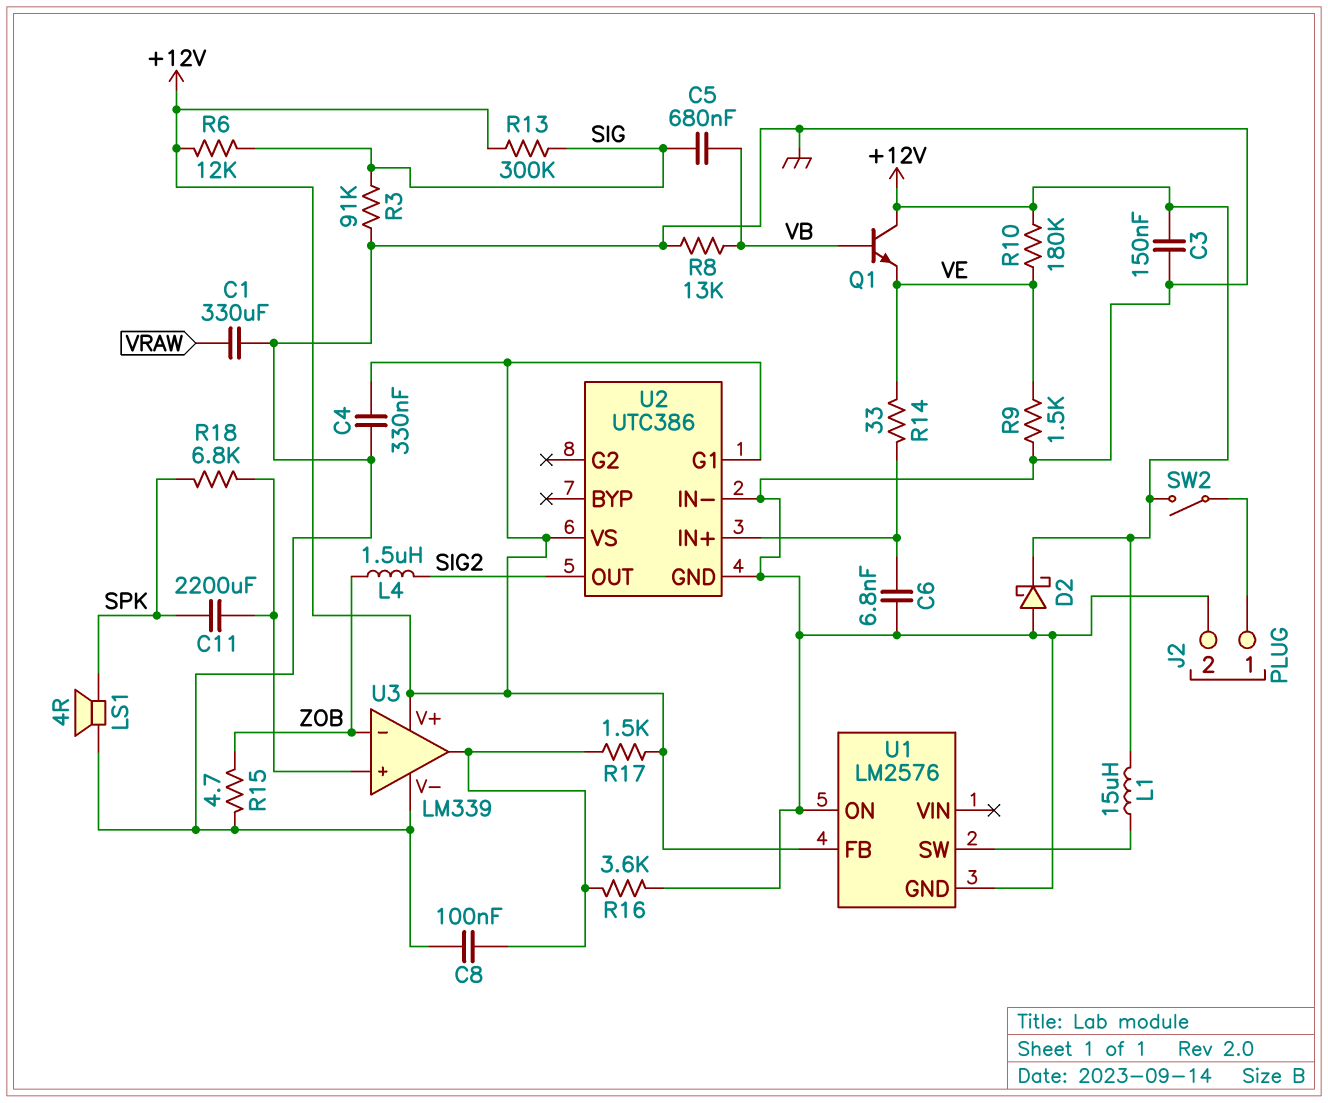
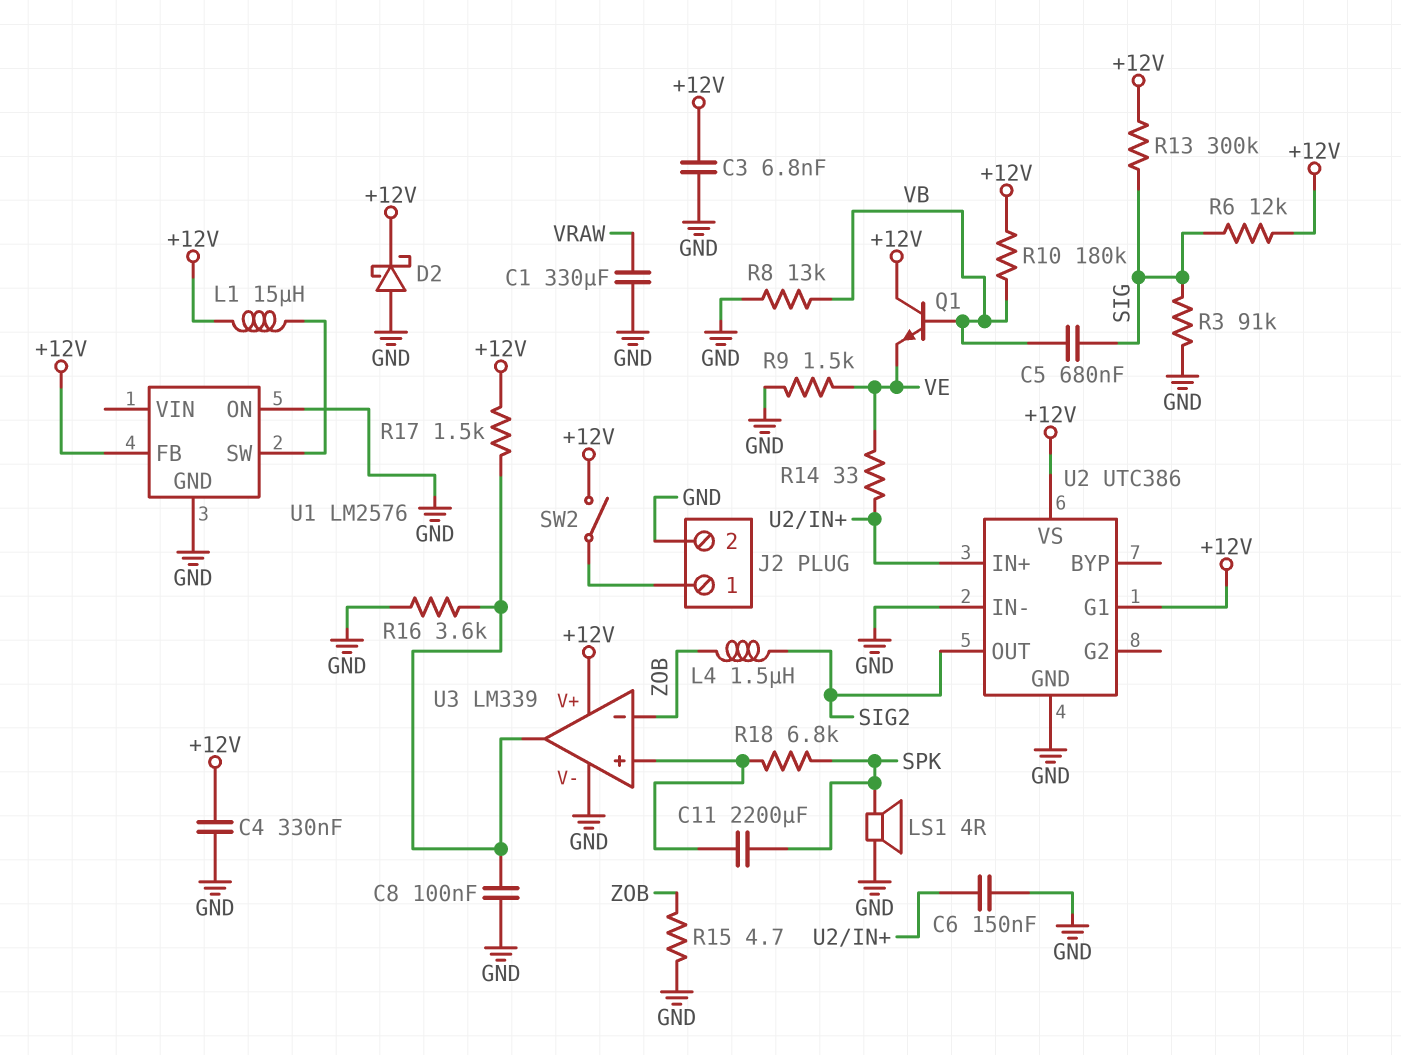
C3: 150nF (+12V, GND) -> 6.8nF (+12V, GND)
C6: 6.8nF (GND, U2/IN+) -> 150nF (GND, U2/IN+)
R10: 180k (+12V, VE) -> 180k (+12V, VB)

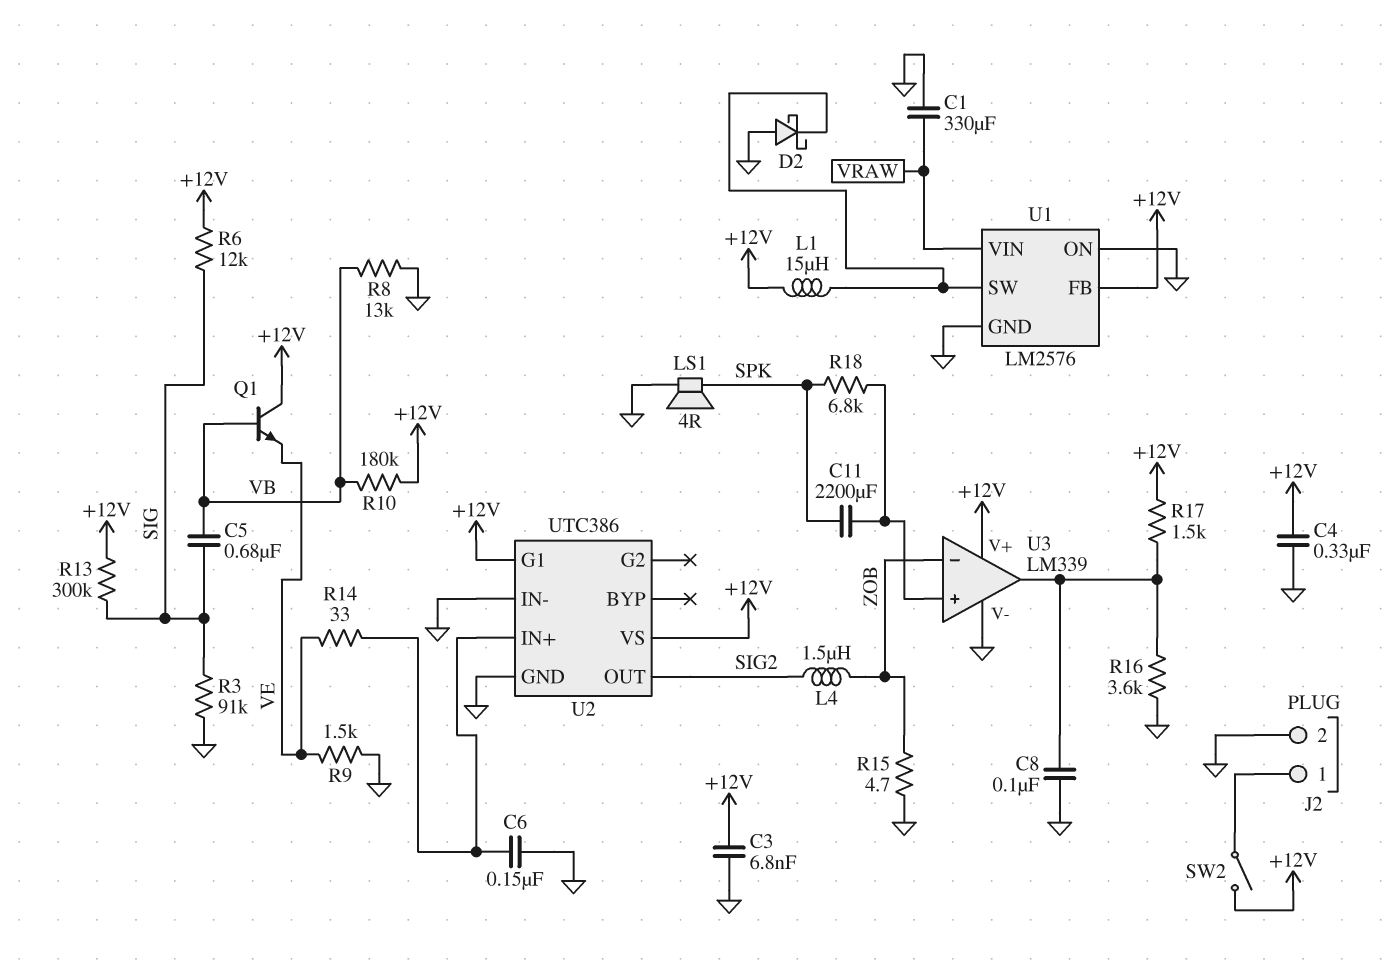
D2: schottky (A GND, K +12V) -> schottky (A GND, K U1/SW)
U1 pin VIN: none -> VRAW

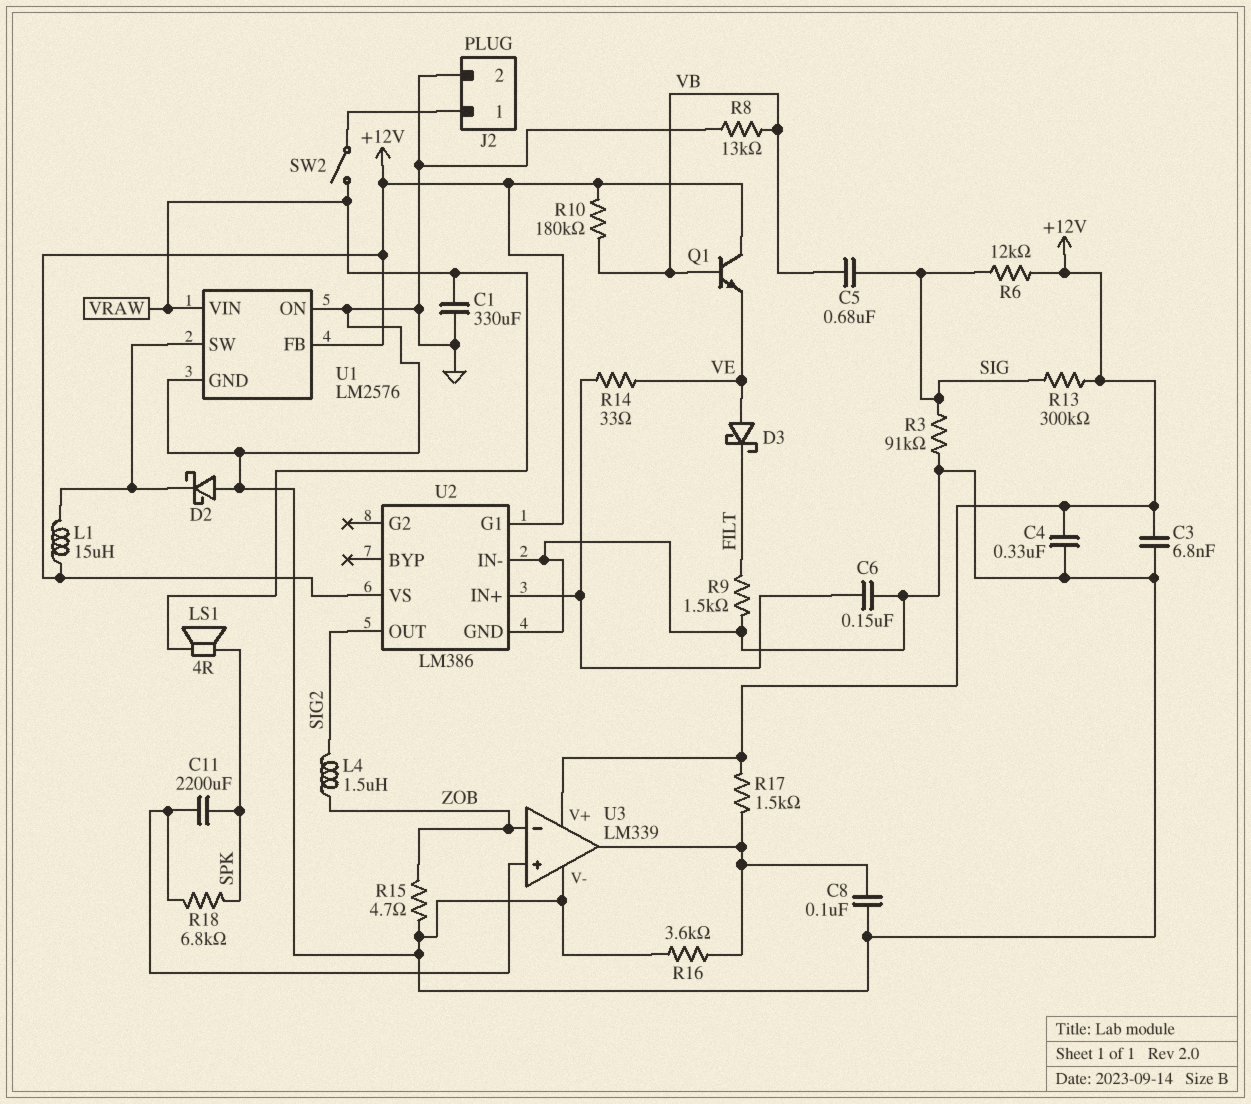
D3: none -> schottky (A VE, K FILT)
LS1: speaker 4R (GND, SPK) -> speaker 4R (SPK, VRAW)
R9: 1.5k (GND, VE) -> 1.5k (FILT, GND)
SW2: switch (+12V, J2/1) -> switch (J2/1, VRAW)
U2: UTC386 -> LM386

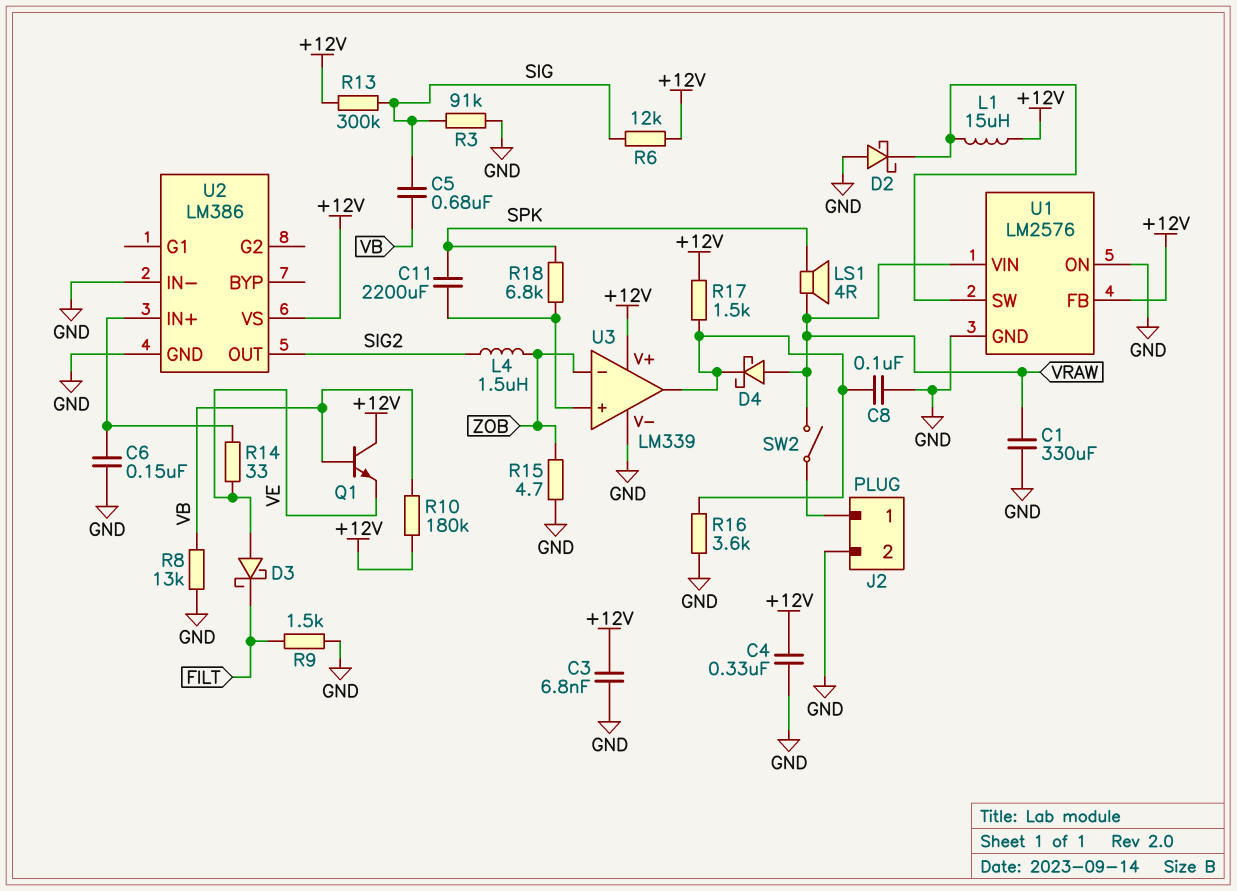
D4: none -> schottky (A VRAW, K U3/out)
U2 pin G1: +12V -> none

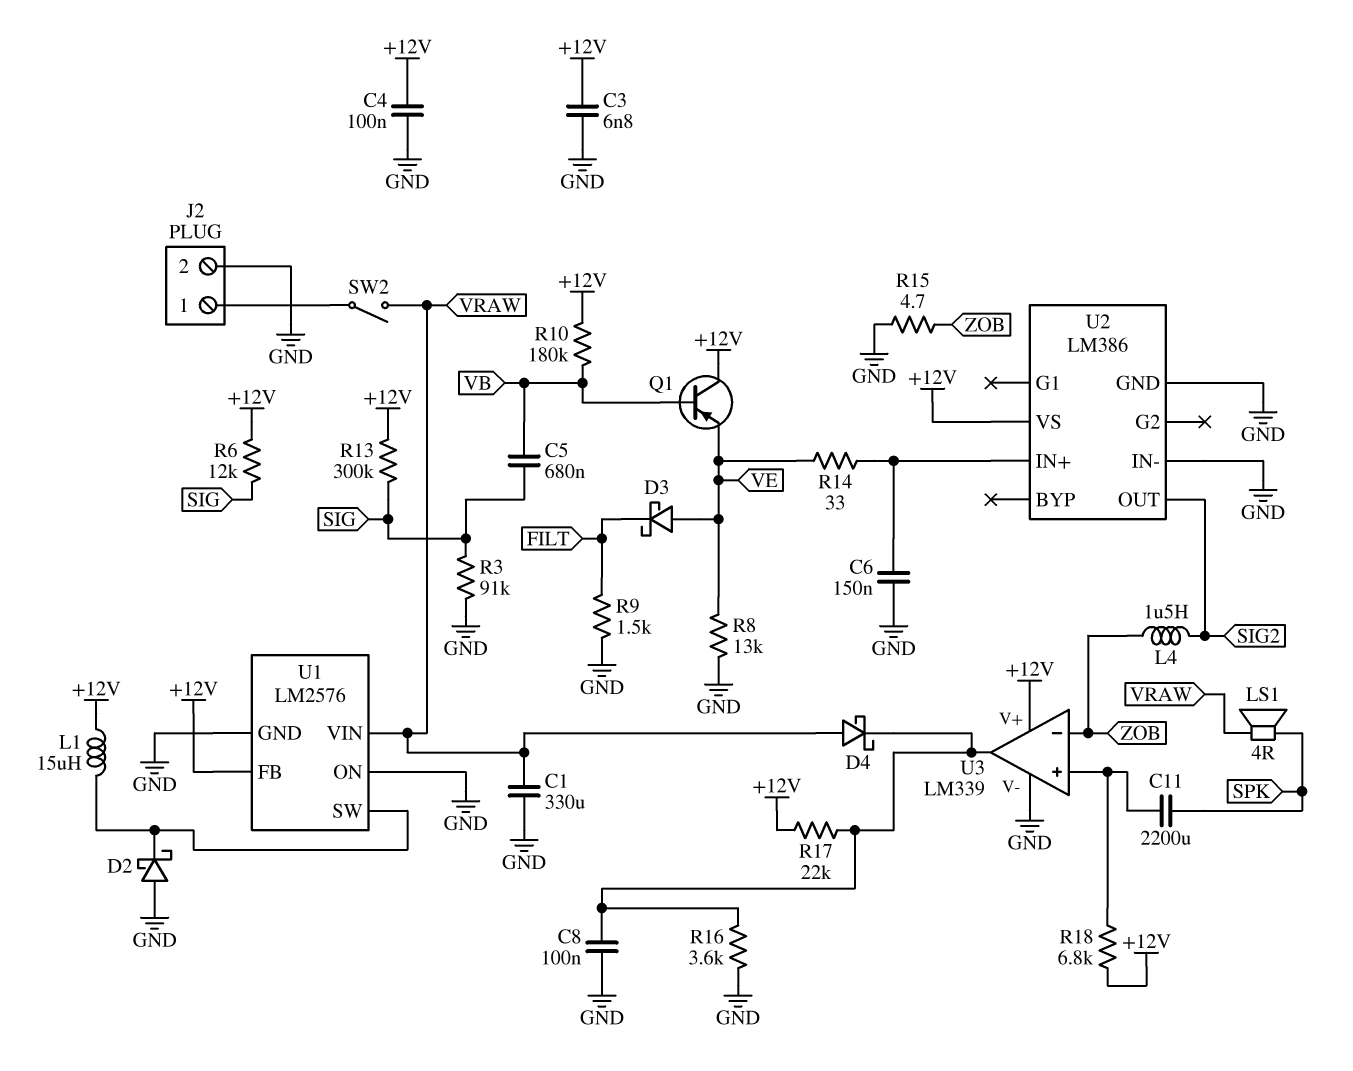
C4: 330nF (+12V, GND) -> 100nF (+12V, GND)
Q1: NPN (B VB, C +12V, E VE) -> PNP (B VB, C +12V, E VE)
R8: 13k (GND, VB) -> 13k (GND, VE)
R17: 1.5k (+12V, U3/out) -> 22k (+12V, U3/out)
R18: 6.8k (SPK, U3/in+) -> 6.8k (+12V, U3/in+)

